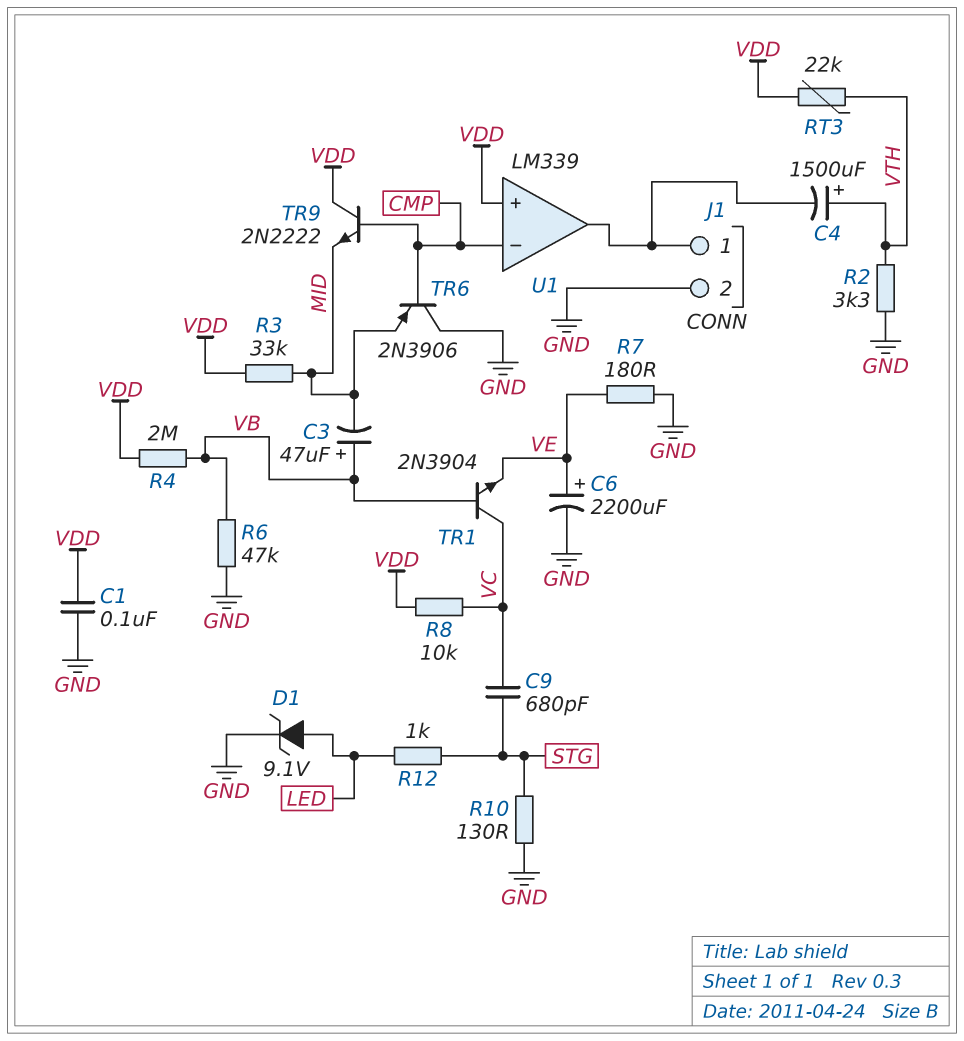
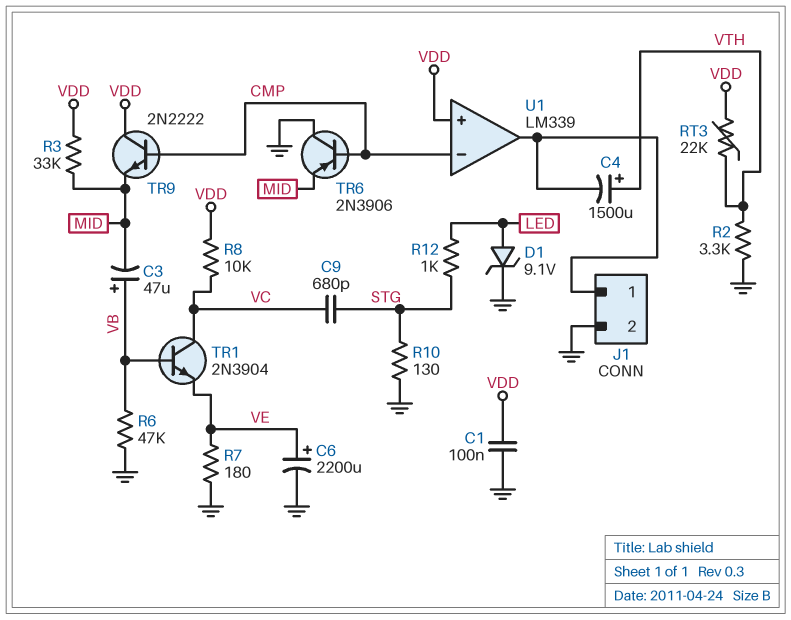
R4: 2M (VB, VDD) -> none

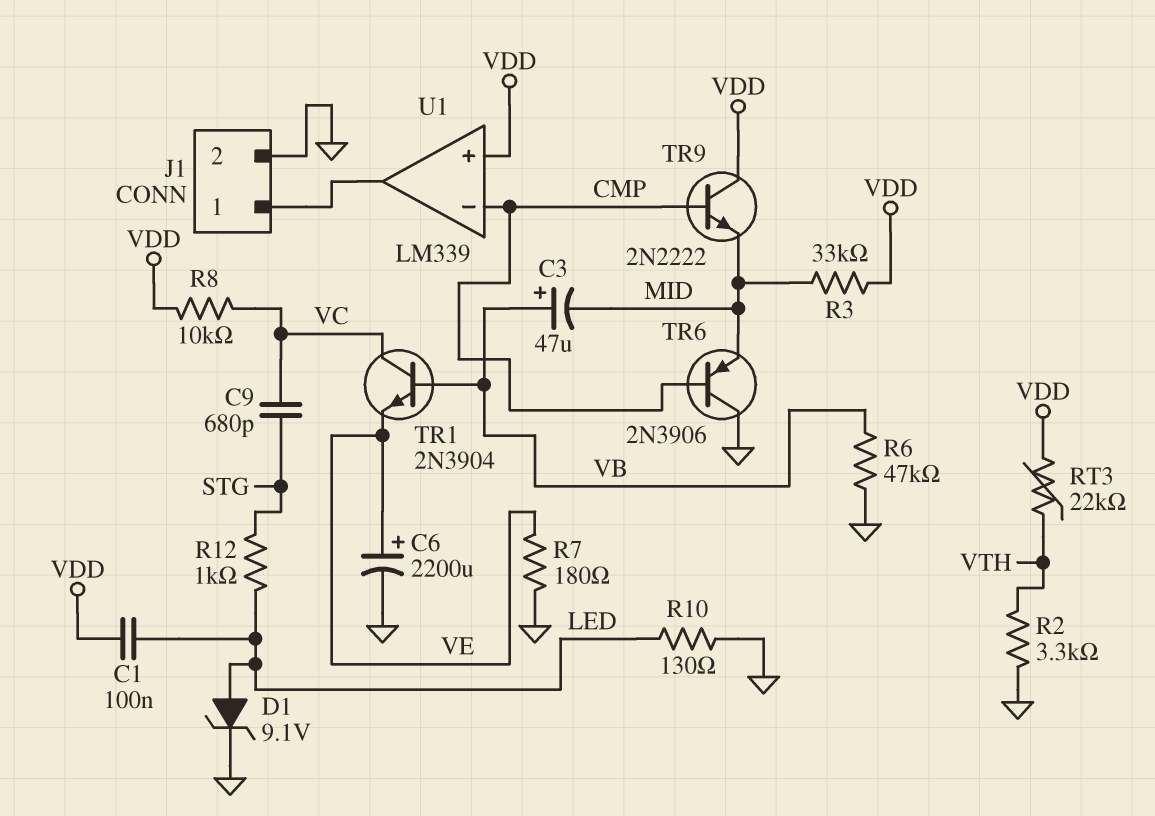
C1: 100nF (GND, VDD) -> 100nF (LED, VDD)
C4: 1500uF (plus VTH, minus J1/1) -> none
R10: 130 (GND, STG) -> 130 (GND, LED)

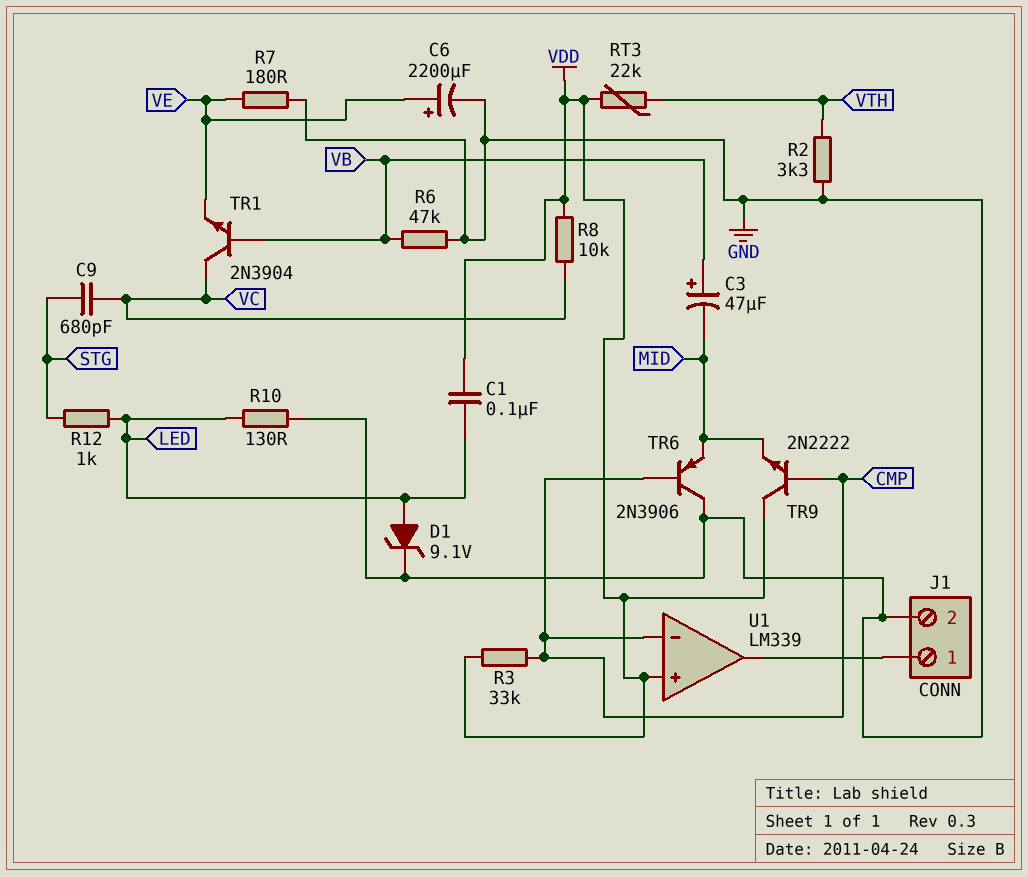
R3: 33k (MID, VDD) -> 33k (CMP, VDD)

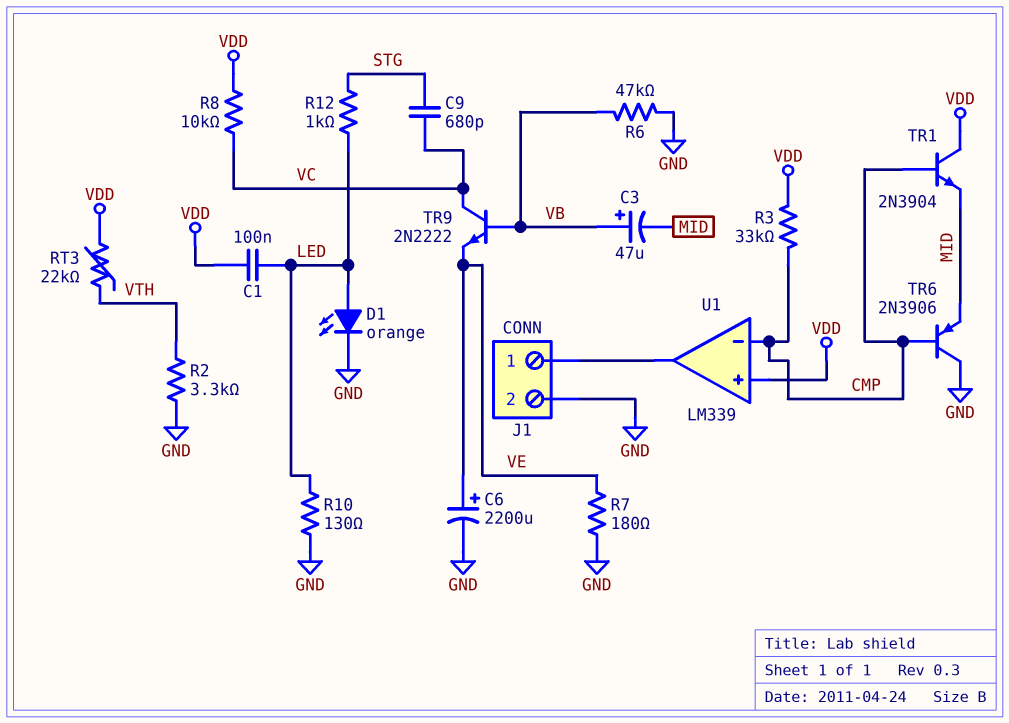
D1: zener 9.1V (A LED, K GND) -> LED orange (A LED, K GND)
TR1: NPN 2N3904 (B VB, C VC, E VE) -> NPN 2N3904 (B CMP, C VDD, E MID)
TR9: NPN 2N2222 (B CMP, C VDD, E MID) -> NPN 2N2222 (B VB, C VC, E VE)

